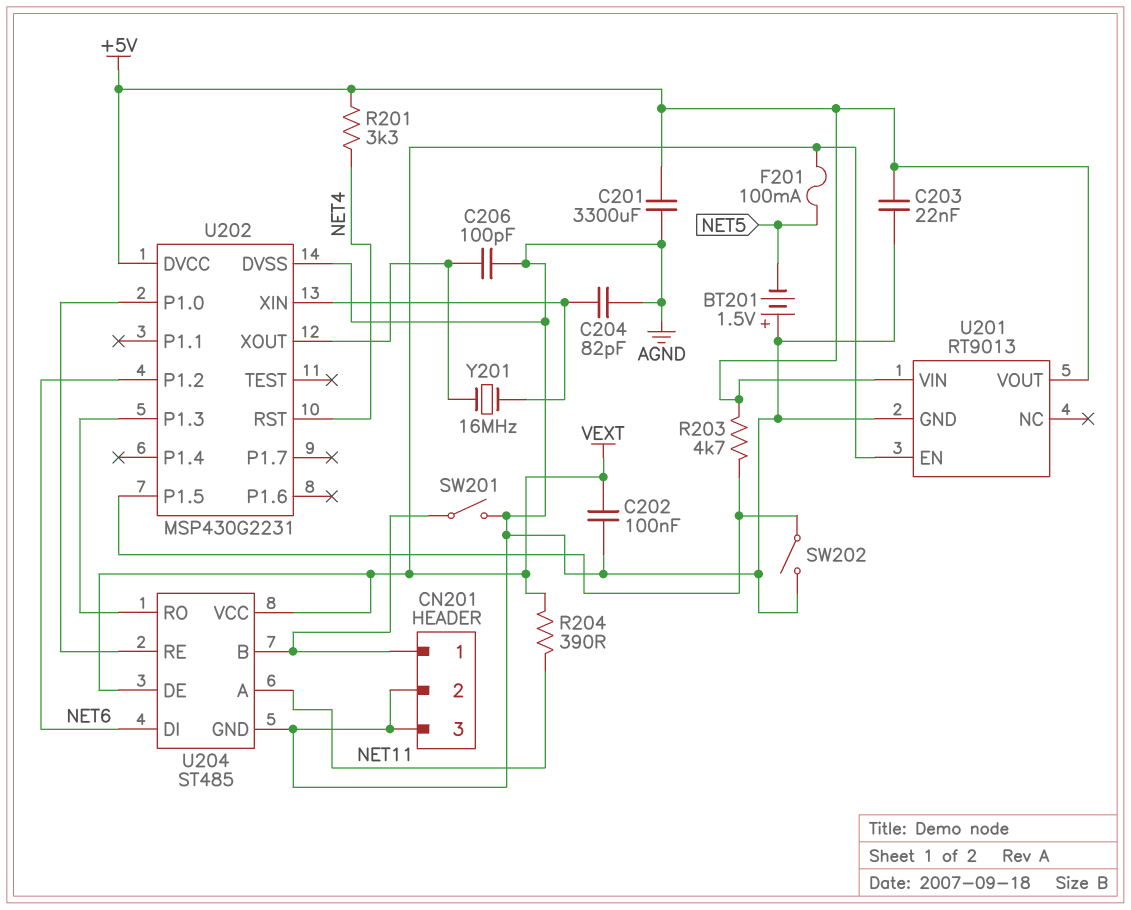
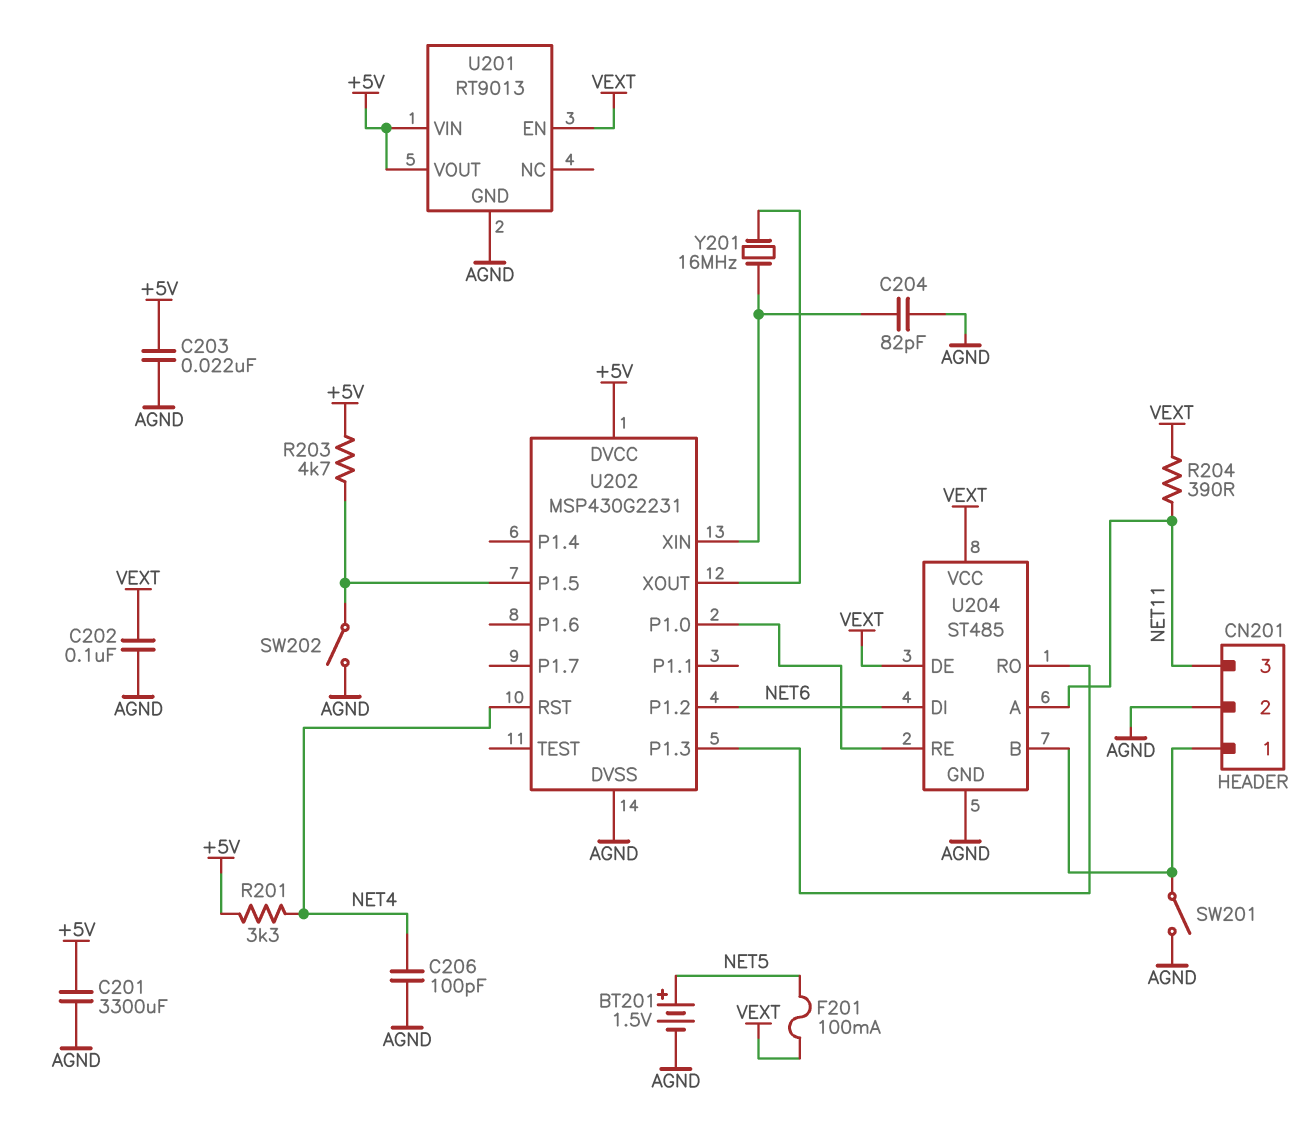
BT201: 1.5V (plus AGND, minus NET5) -> 1.5V (plus NET5, minus AGND)
C206: 100pF (AGND, U202/XOUT) -> 100pF (AGND, NET4)
CN201 pin 3: AGND -> NET11

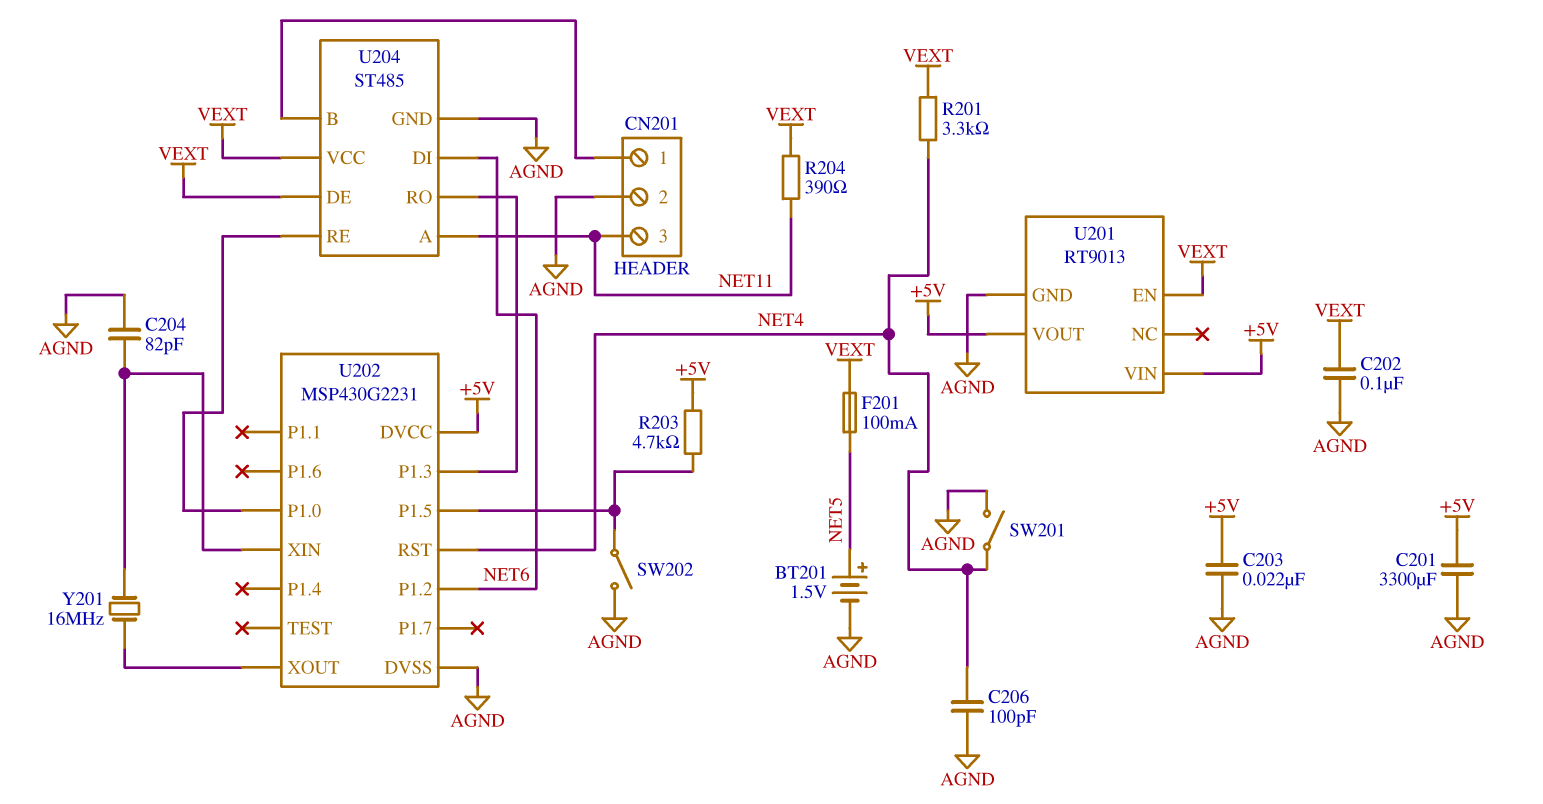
R201: 3.3k (+5V, NET4) -> 3.3k (NET4, VEXT)
SW201: switch (AGND, CN201/1) -> switch (AGND, NET4)

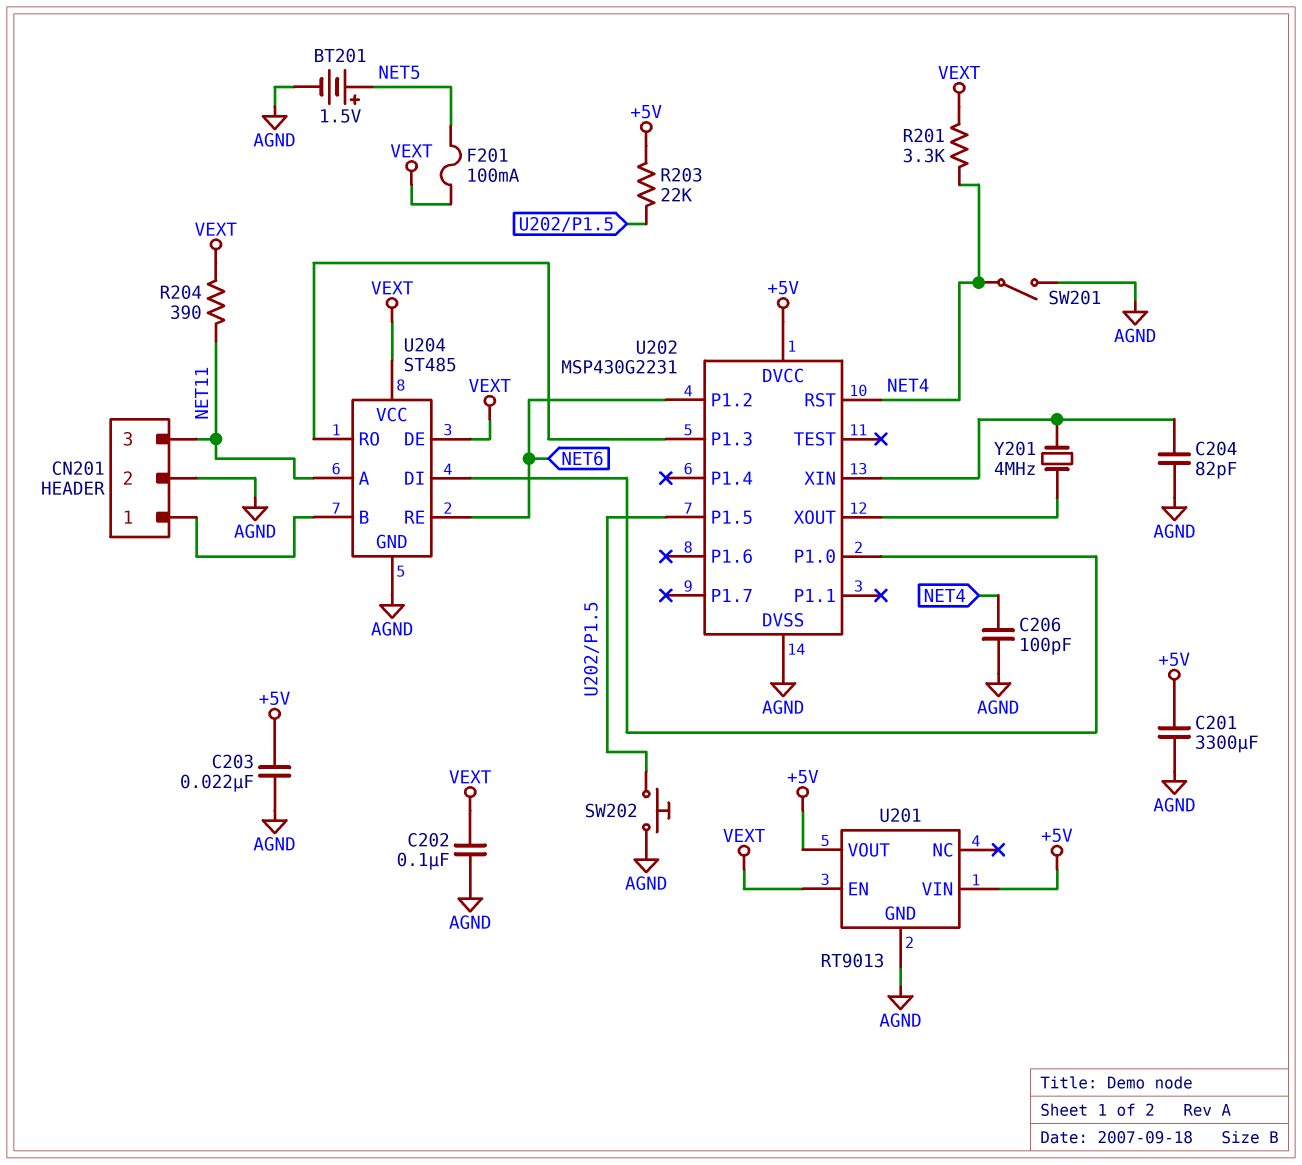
R203: 4.7k (+5V, U202/P1.5) -> 22k (+5V, U202/P1.5)
SW202: switch (AGND, U202/P1.5) -> button (AGND, U202/P1.5)
U204 pin DI: NET6 -> U202/P1.0
U204 pin RE: U202/P1.0 -> NET6
Y201: 16MHz (U202/XIN, U202/XOUT) -> 4MHz (U202/XIN, U202/XOUT)

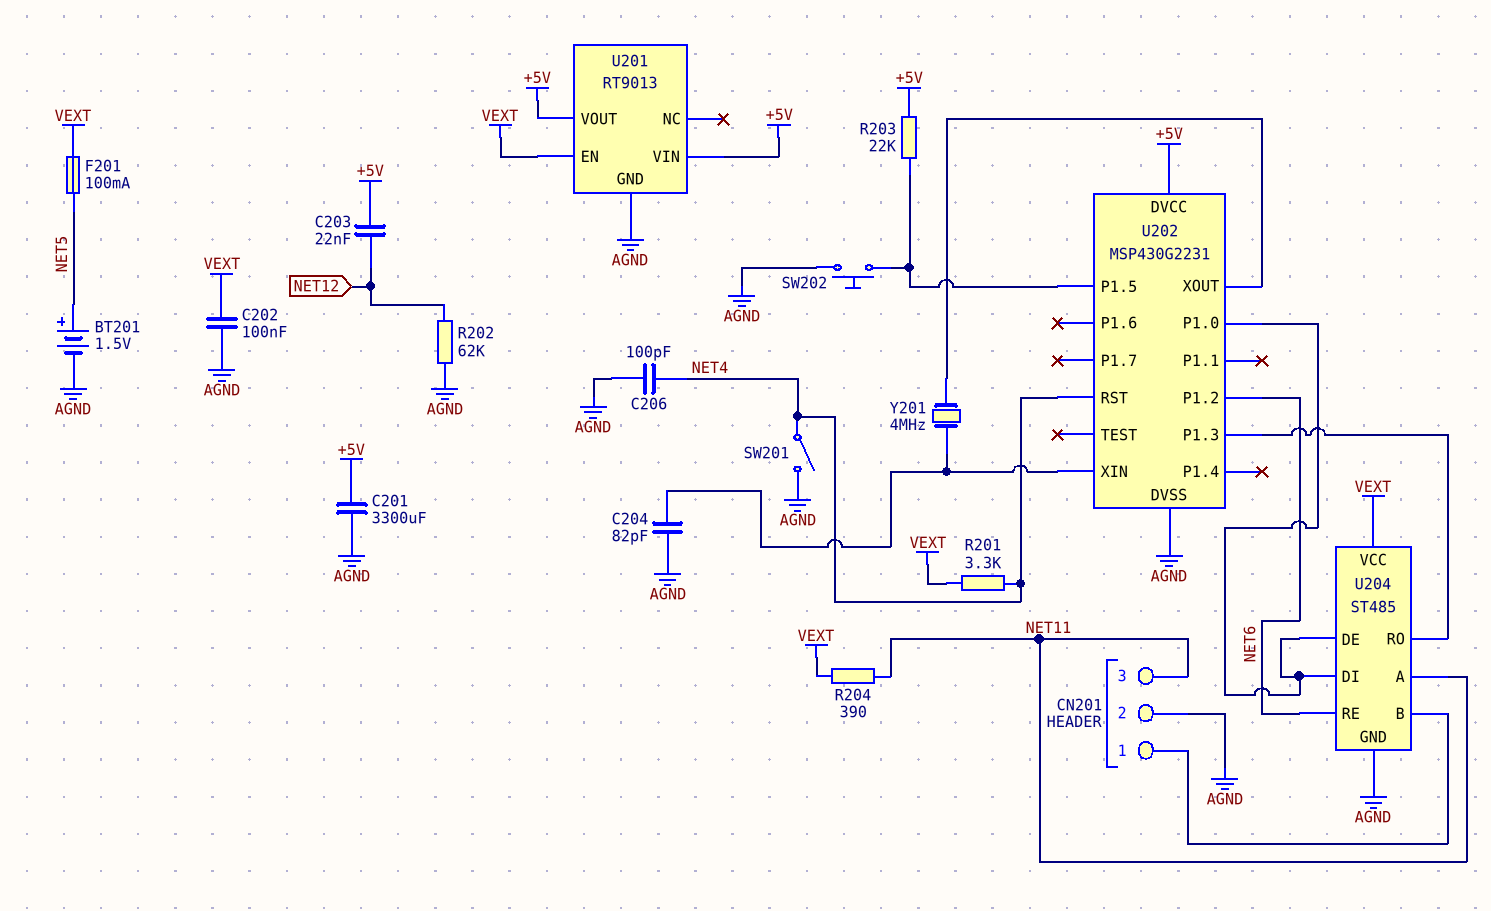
C203: 22nF (+5V, AGND) -> 22nF (+5V, NET12)
R202: none -> 62k (AGND, NET12)
U204 pin DE: VEXT -> U202/P1.0

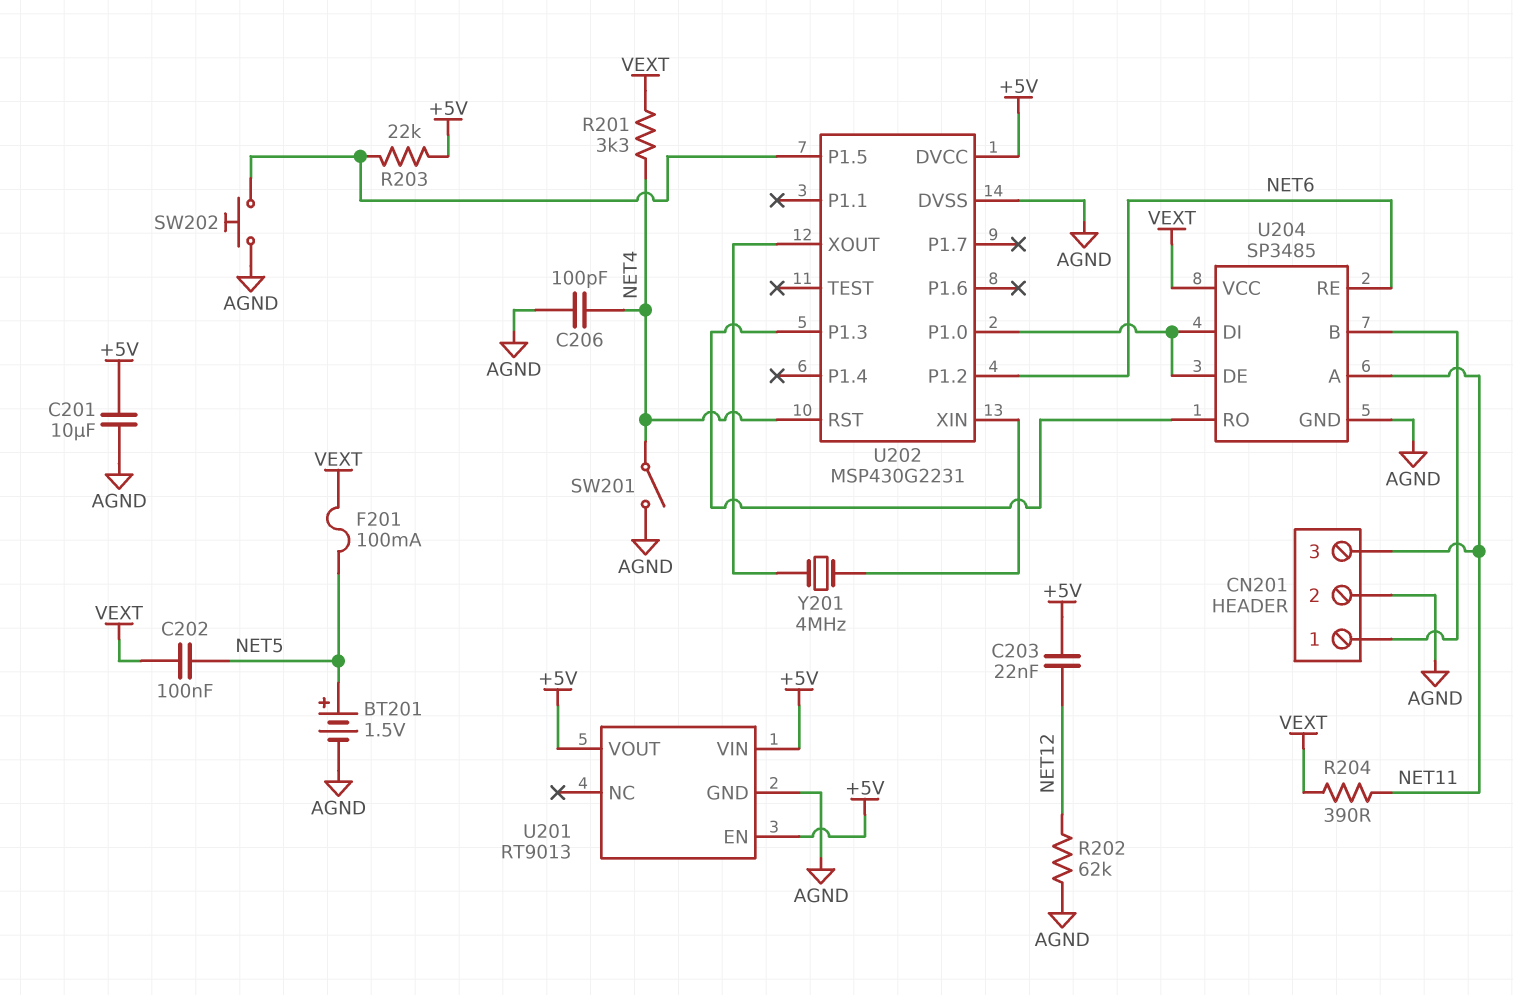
C201: 3300uF (+5V, AGND) -> 10uF (+5V, AGND)
C202: 100nF (AGND, VEXT) -> 100nF (NET5, VEXT)
C204: 82pF (AGND, U202/XIN) -> none
U201 pin EN: VEXT -> +5V
U204: ST485 -> SP3485

